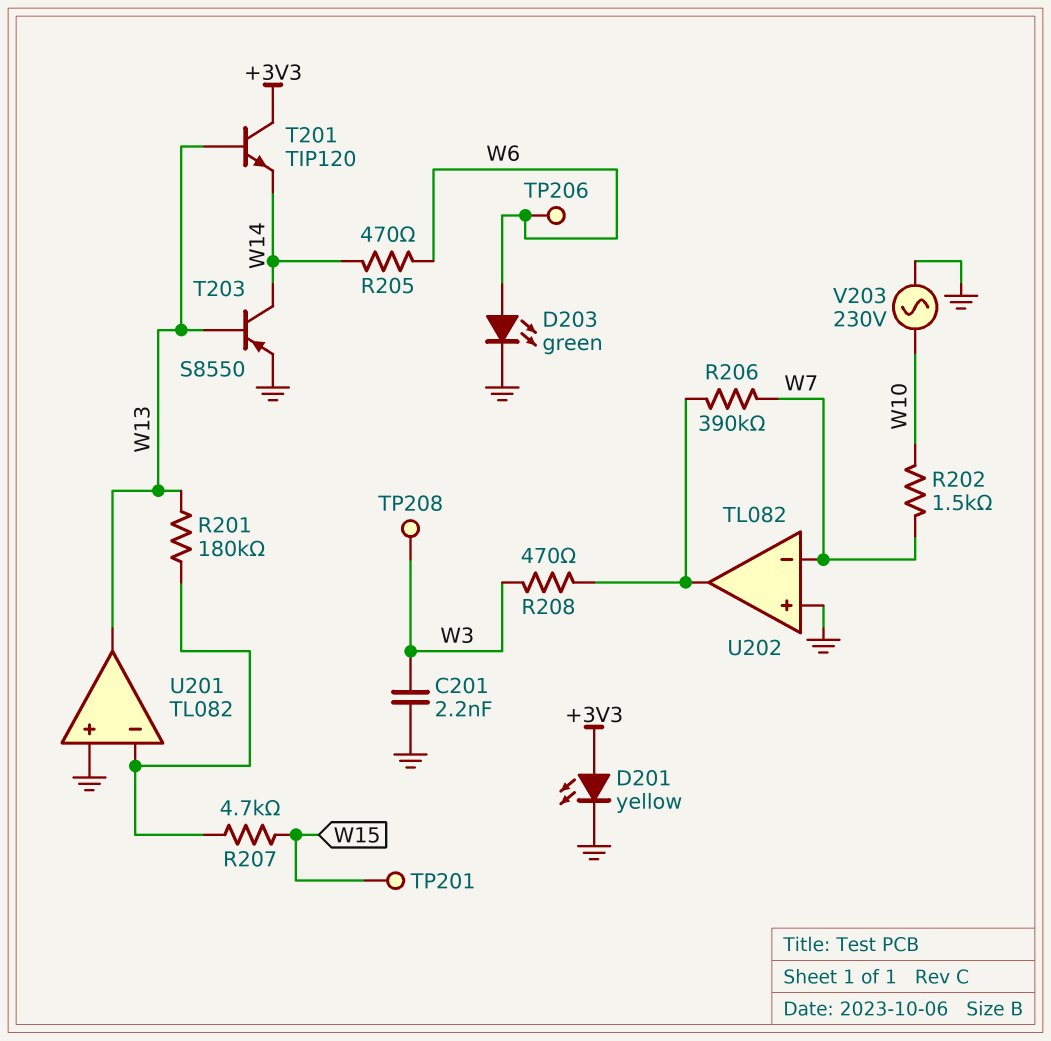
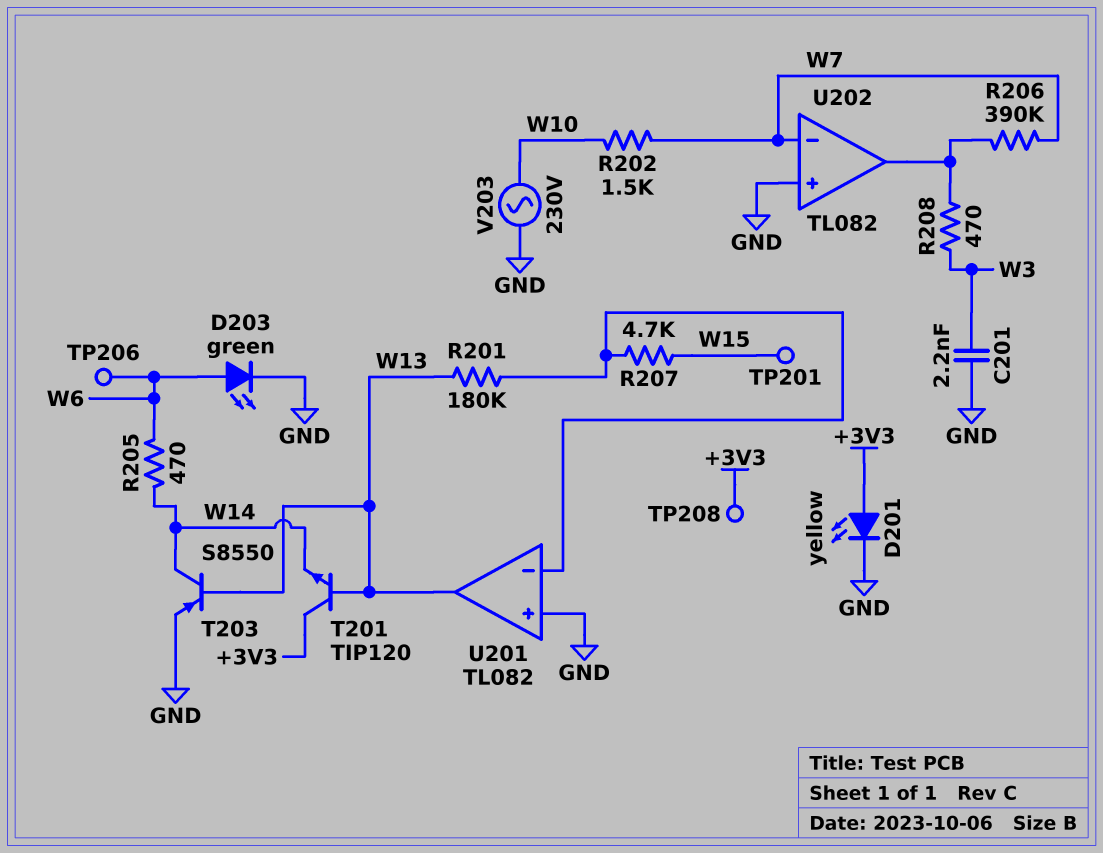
TP208: test point (W3) -> test point (+3V3)

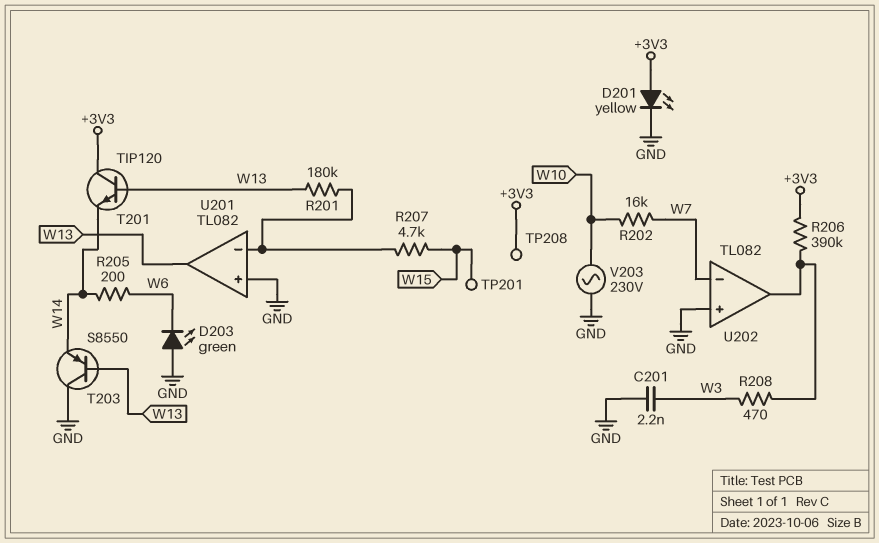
D203: LED green (A W6, K GND) -> LED green (A GND, K W6)
R202: 1.5k (W7, W10) -> 16k (W7, W10)
R205: 470 (W6, W14) -> 200 (W6, W14)
R206: 390k (U202/out, W7) -> 390k (+3V3, U202/out)
T203: PNP S8550 (B W13, C W14, E GND) -> PNP S8550 (B W13, C GND, E W14)
TP206: test point (W6) -> none

